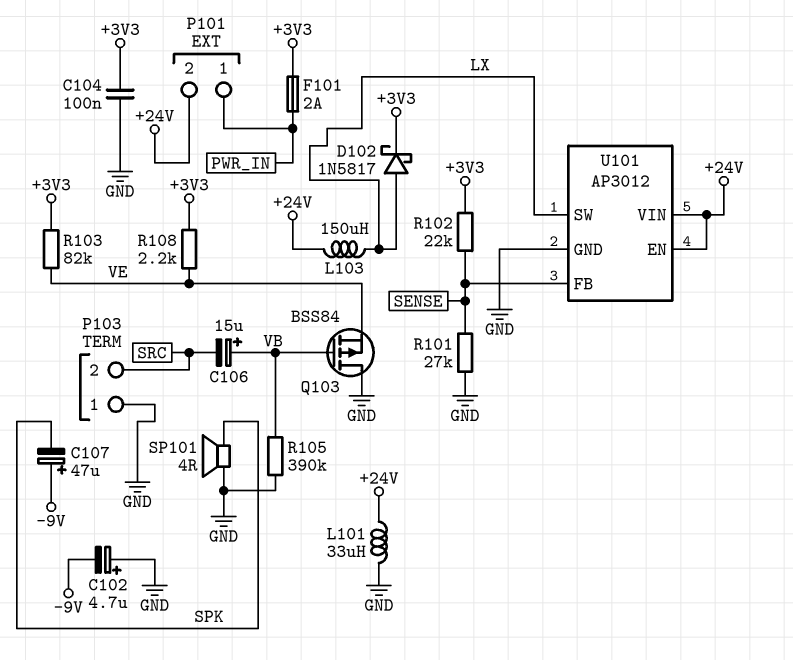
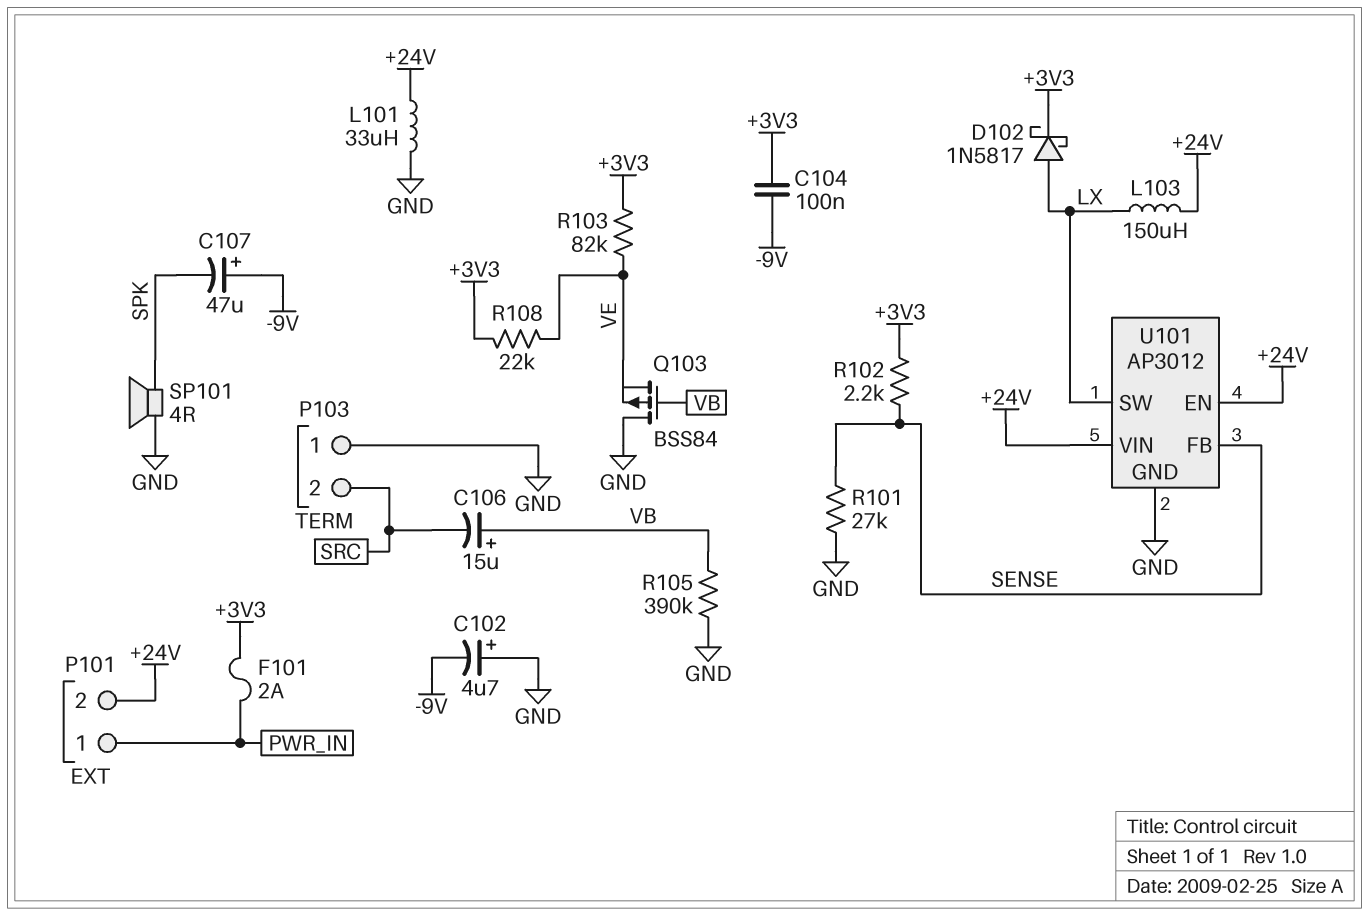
C104: 100nF (+3V3, GND) -> 100nF (+3V3, -9V)
R102: 22k (+3V3, SENSE) -> 2.2k (+3V3, SENSE)
R108: 2.2k (+3V3, VE) -> 22k (+3V3, VE)

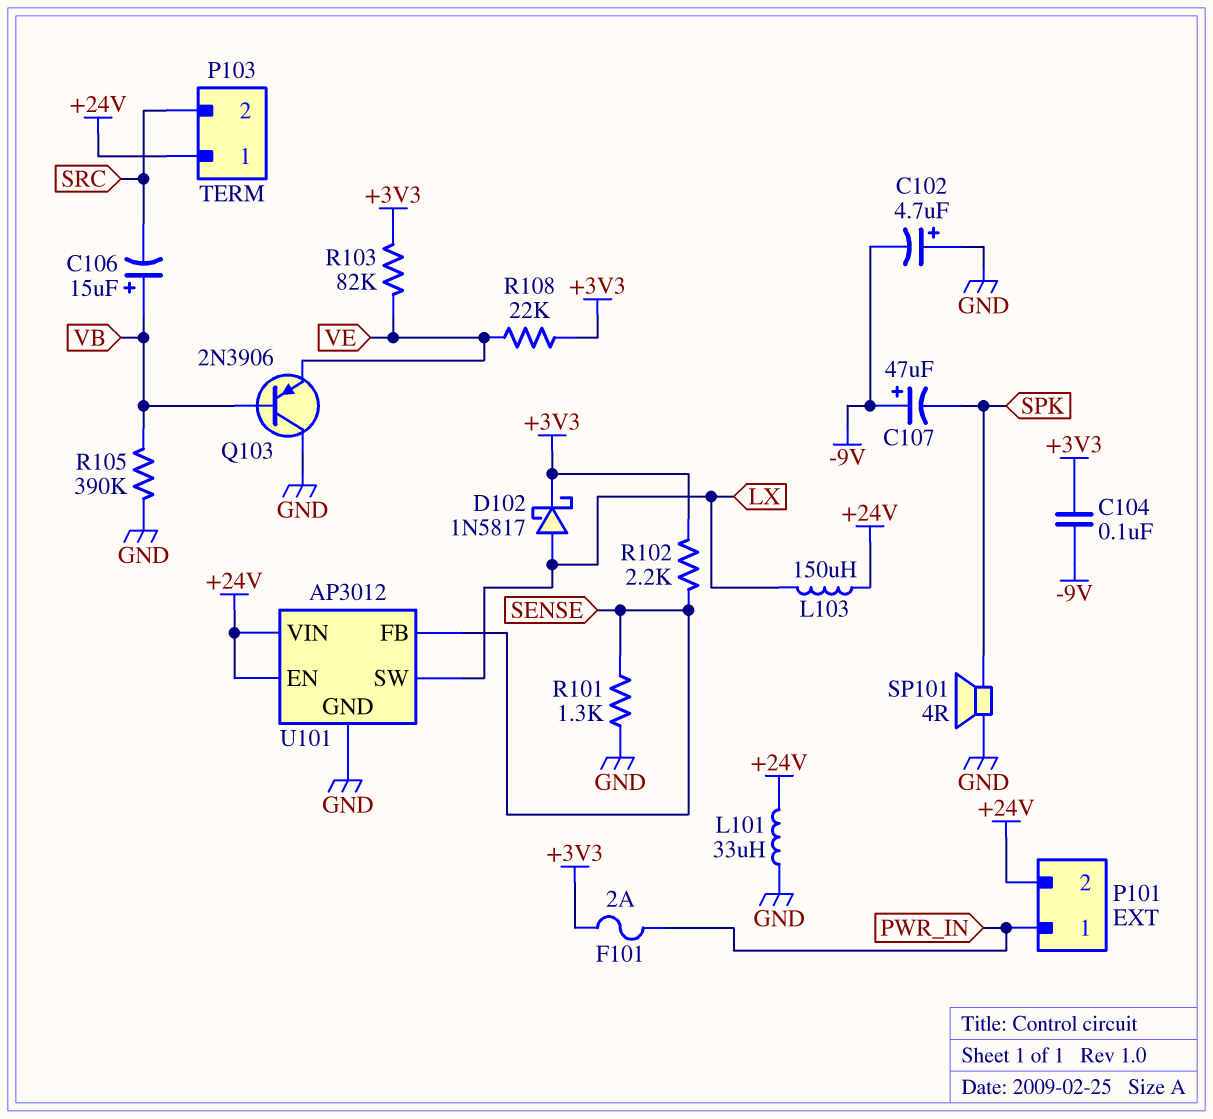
P103 pin 1: GND -> +24V
Q103: PMOS BSS84 (G VB, D GND, S VE) -> PNP 2N3906 (B VB, C GND, E VE)
R101: 27k (GND, SENSE) -> 1.3k (GND, SENSE)

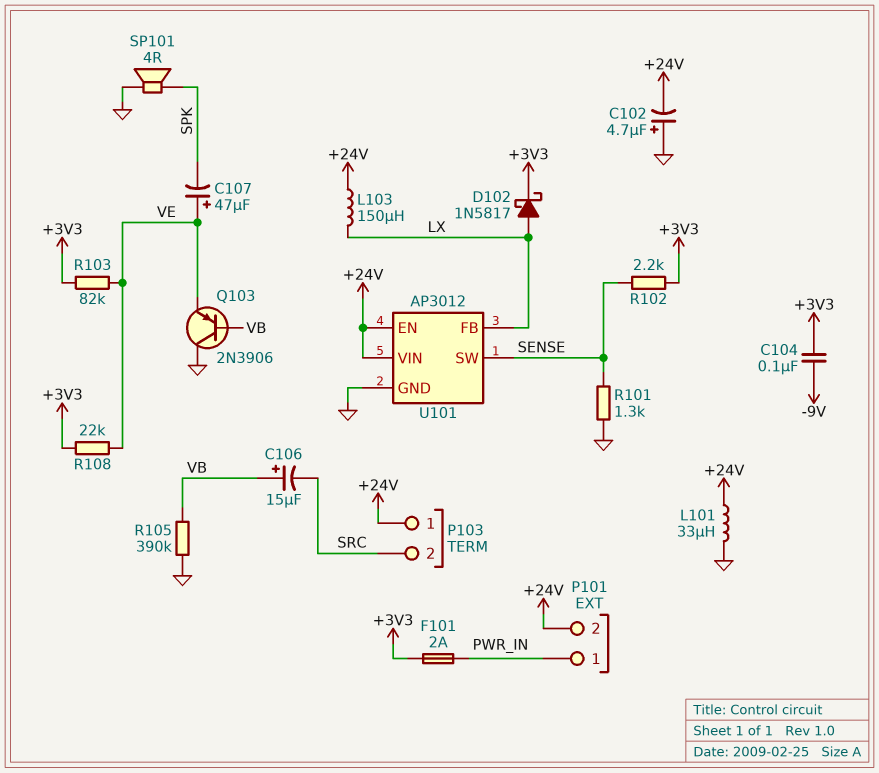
C102: 4.7uF (plus GND, minus -9V) -> 4.7uF (plus GND, minus +24V)
C107: 47uF (plus -9V, minus SPK) -> 47uF (plus VE, minus SPK)
U101 pin FB: SENSE -> LX
U101 pin SW: LX -> SENSE

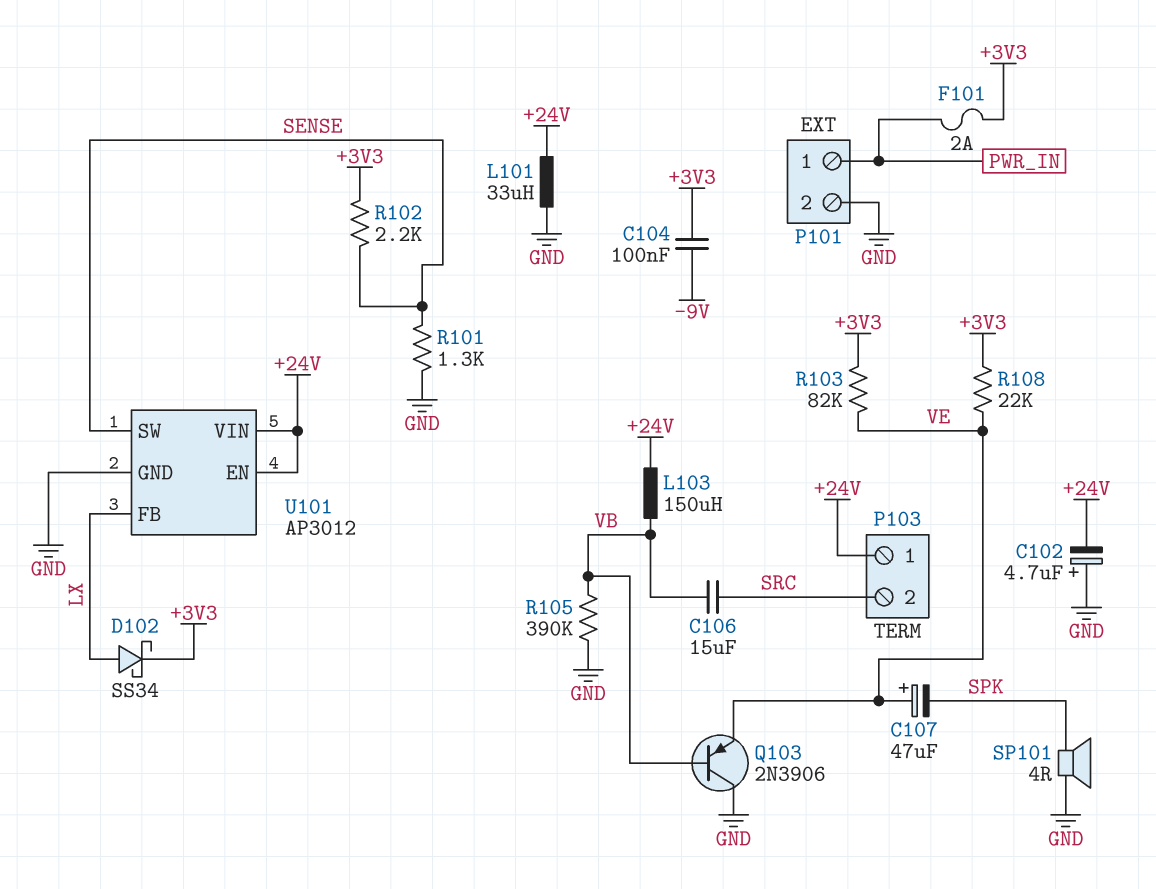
C106: 15uF (plus VB, minus SRC) -> 15uF (SRC, VB)
D102: schottky 1N5817 (A LX, K +3V3) -> schottky SS34 (A LX, K +3V3)
L103: 150uH (+24V, LX) -> 150uH (+24V, VB)
P101 pin 2: +24V -> GND

